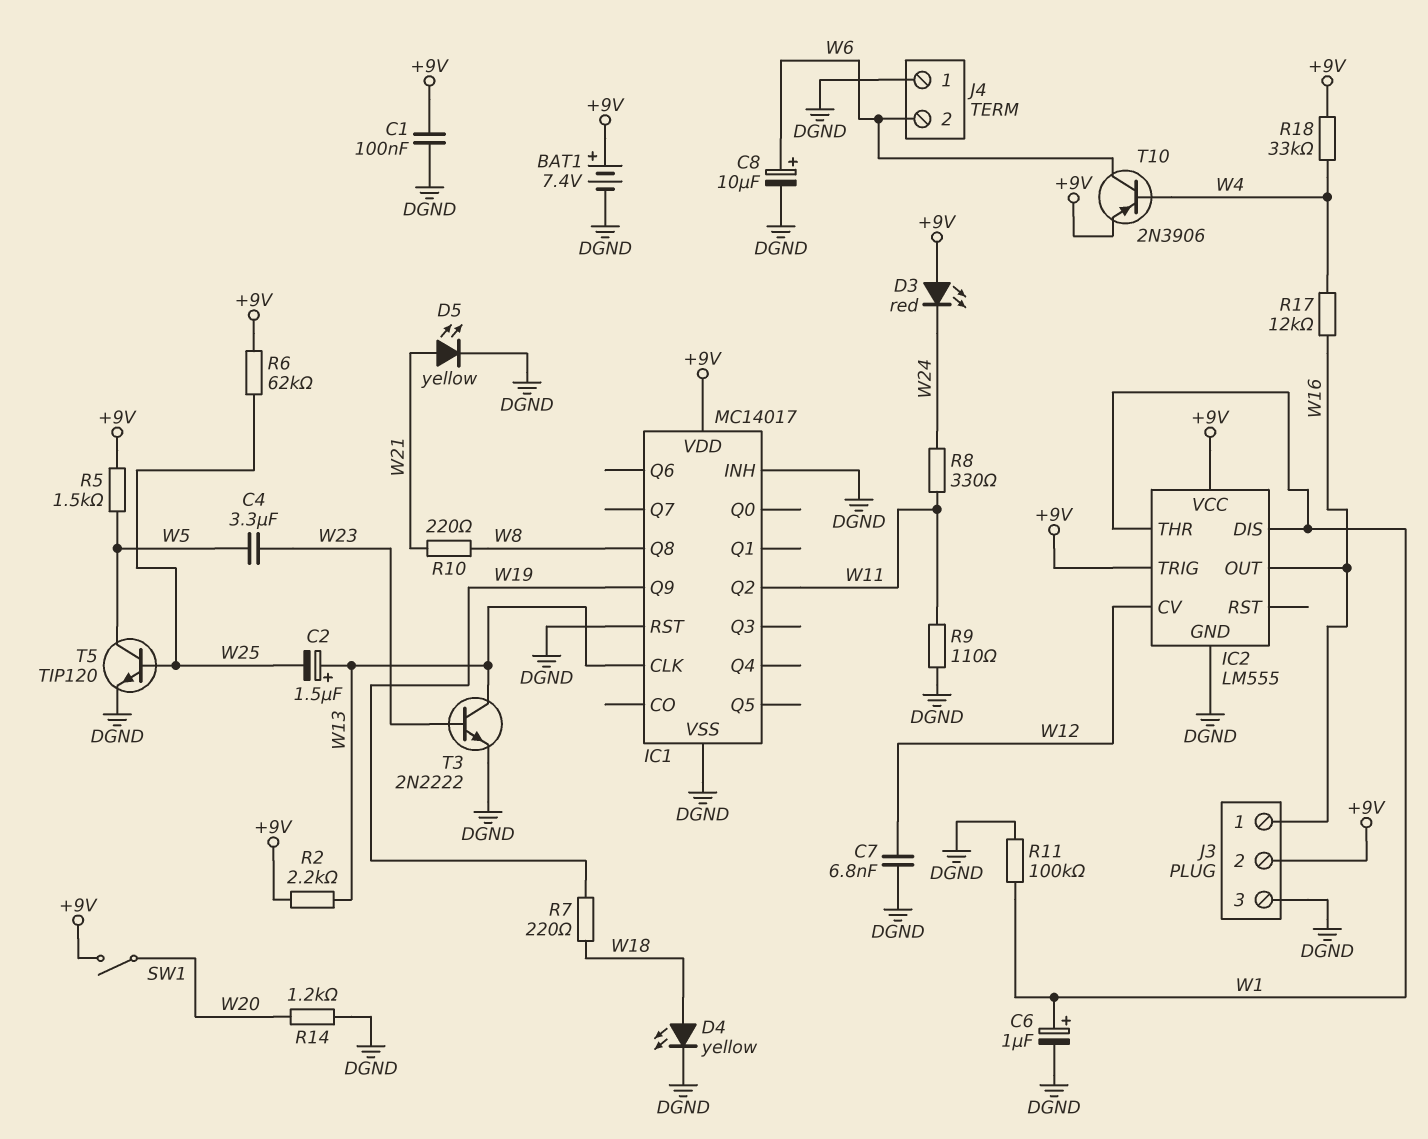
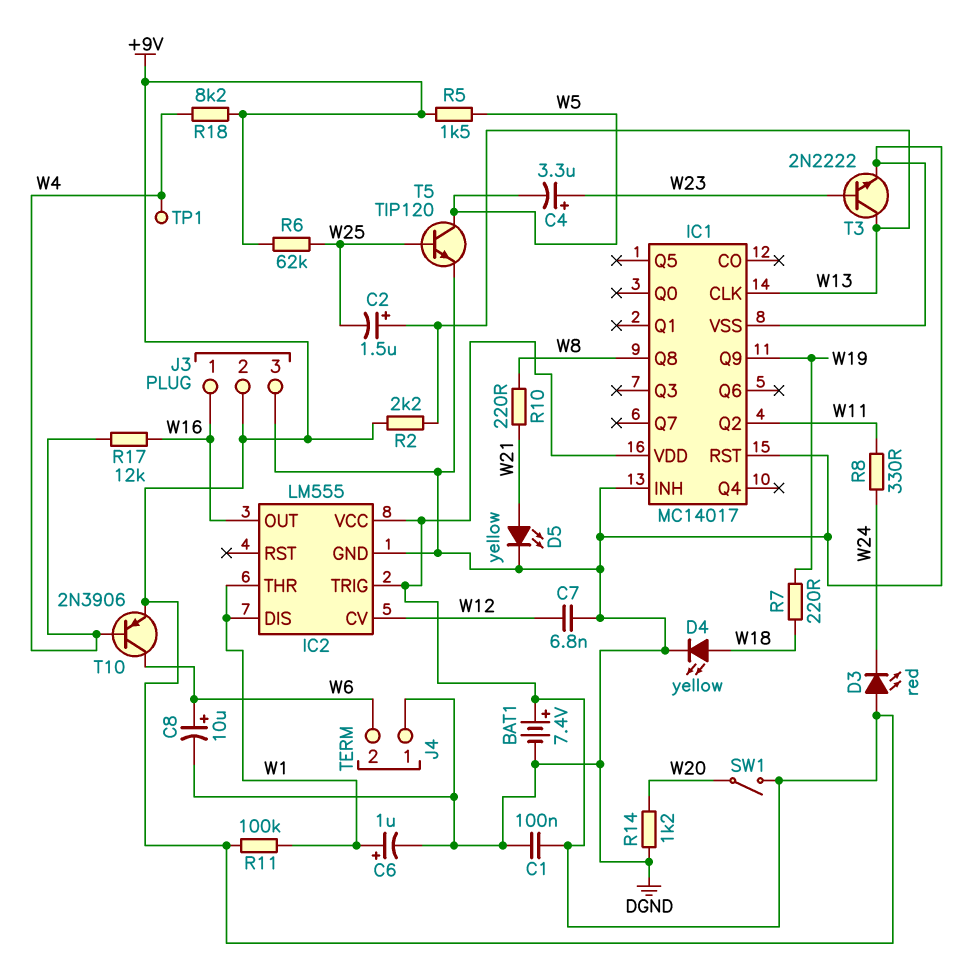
C4: 3.3uF (W5, W23) -> 3.3uF (plus W23, minus W5)
R9: 110 (DGND, W11) -> none
R11: 100k (DGND, W1) -> 100k (+9V, W1)
R18: 33k (+9V, W4) -> 8.2k (+9V, W4)
TP1: none -> test point (W4)

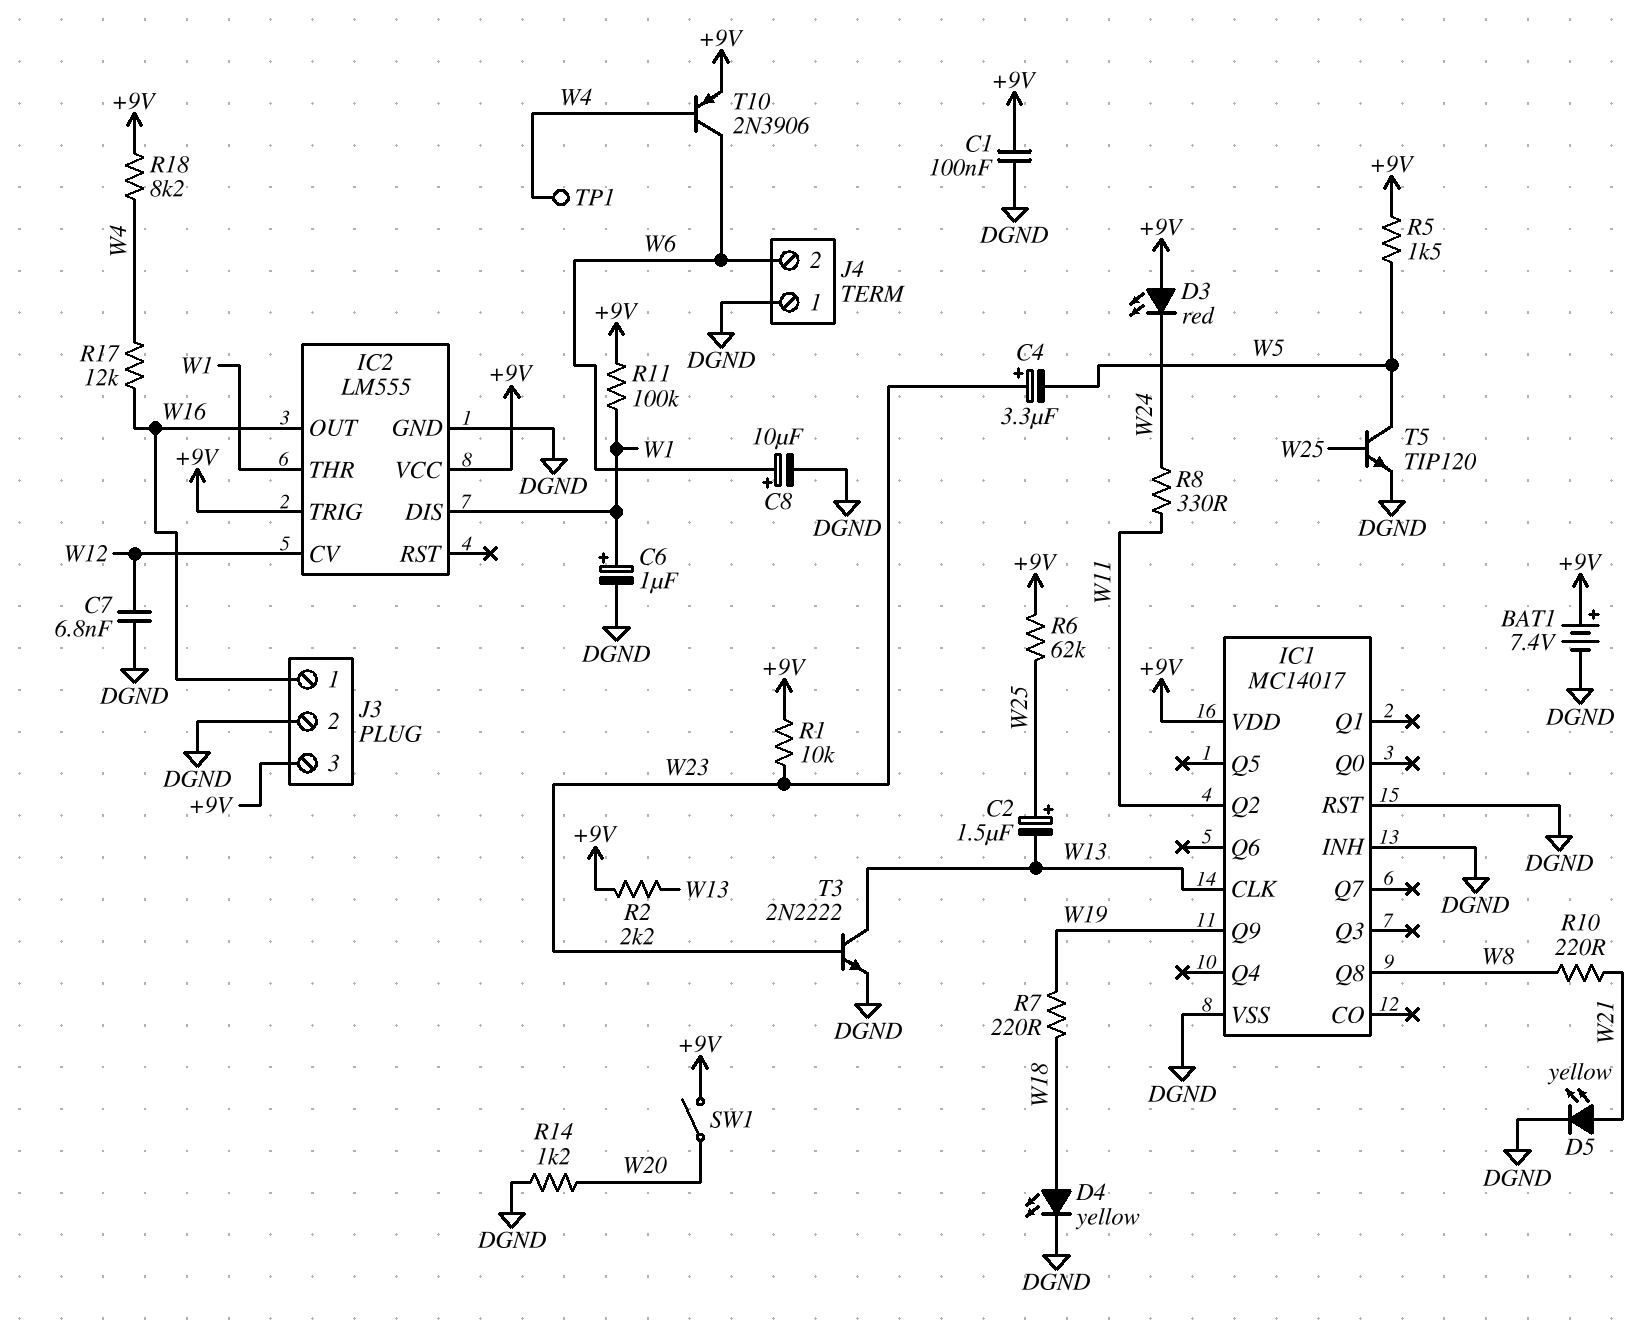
C2: 1.5uF (plus W13, minus W25) -> 1.5uF (plus W25, minus W13)
J3 pin 2: +9V -> DGND
J3 pin 3: DGND -> +9V
R1: none -> 10k (+9V, W23)

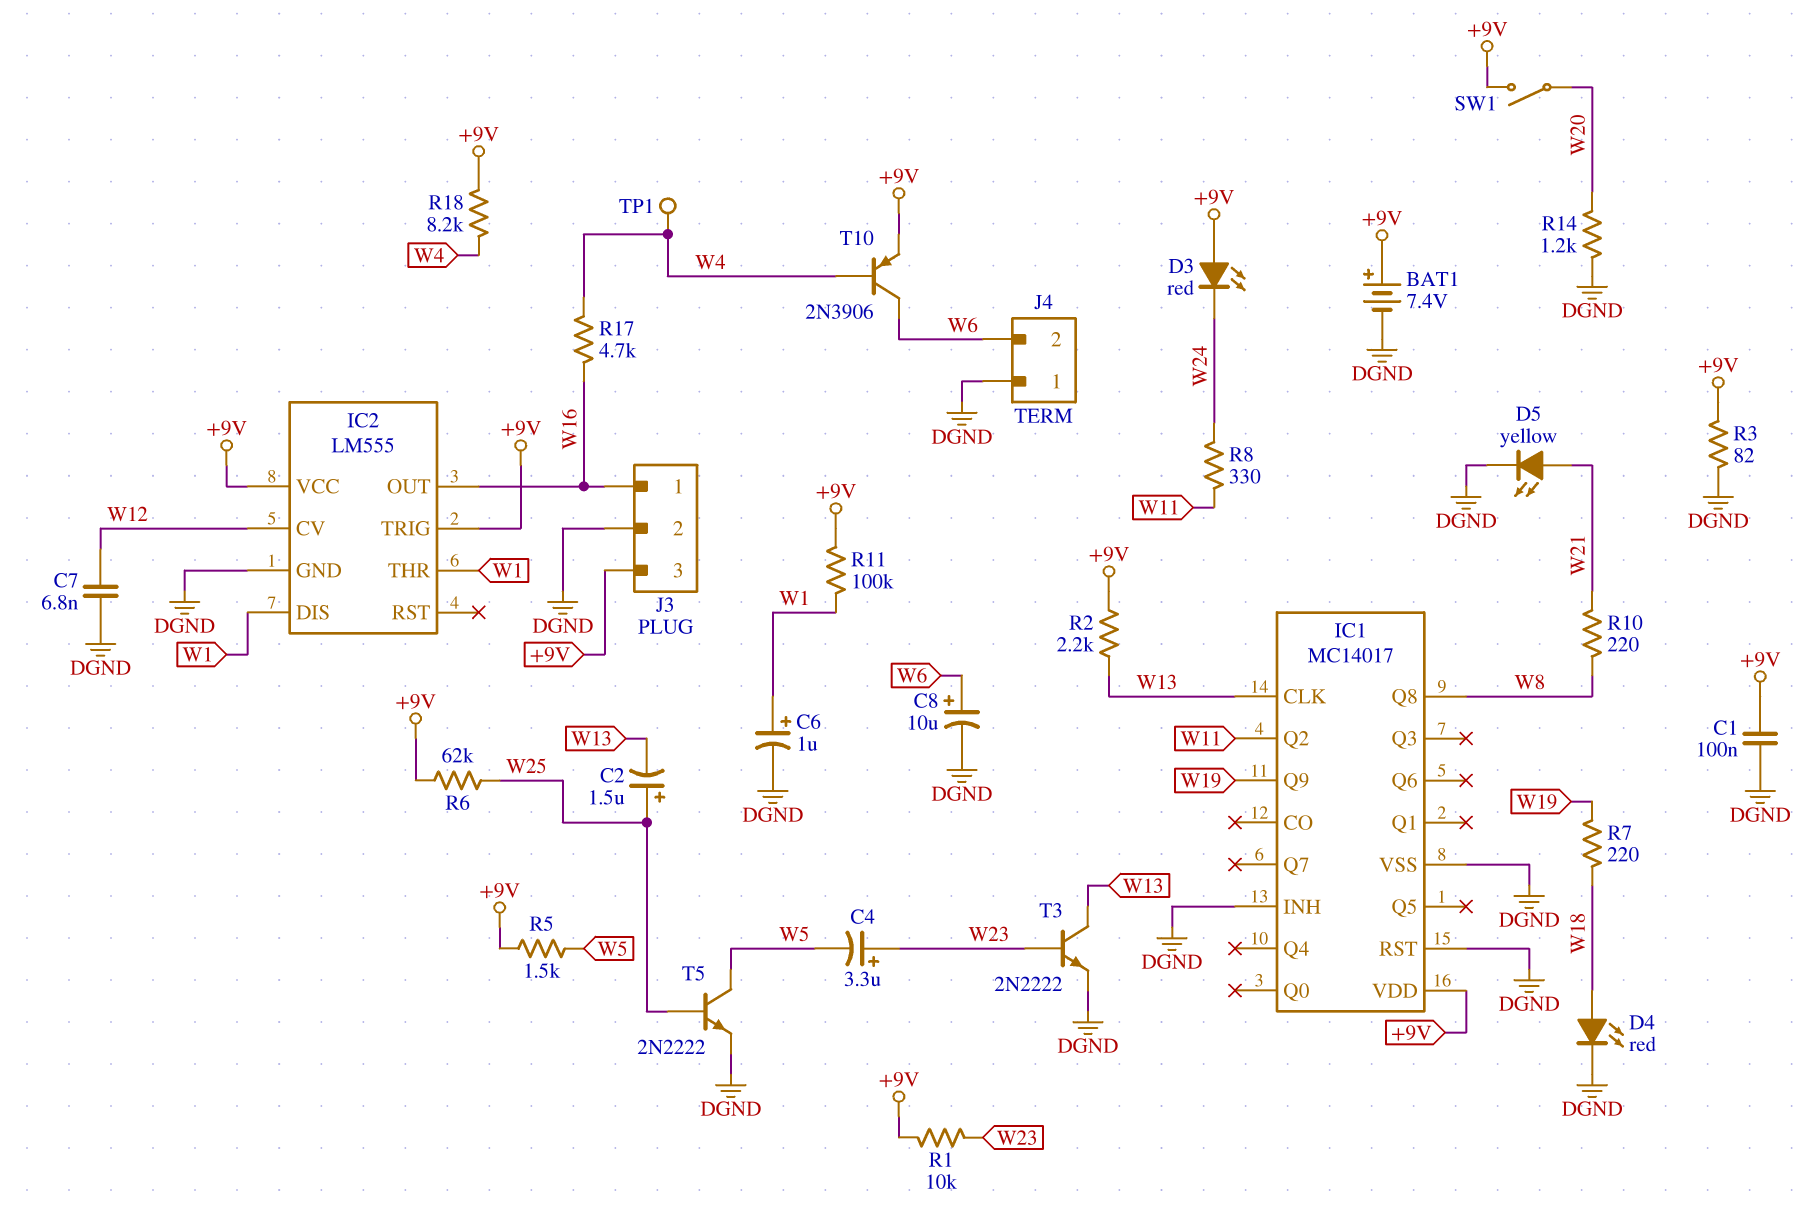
D4: LED yellow (A W18, K DGND) -> LED red (A W18, K DGND)
R3: none -> 82 (+9V, DGND)
R17: 12k (W4, W16) -> 4.7k (W4, W16)
T5: NPN TIP120 (B W25, C W5, E DGND) -> NPN 2N2222 (B W25, C W5, E DGND)

